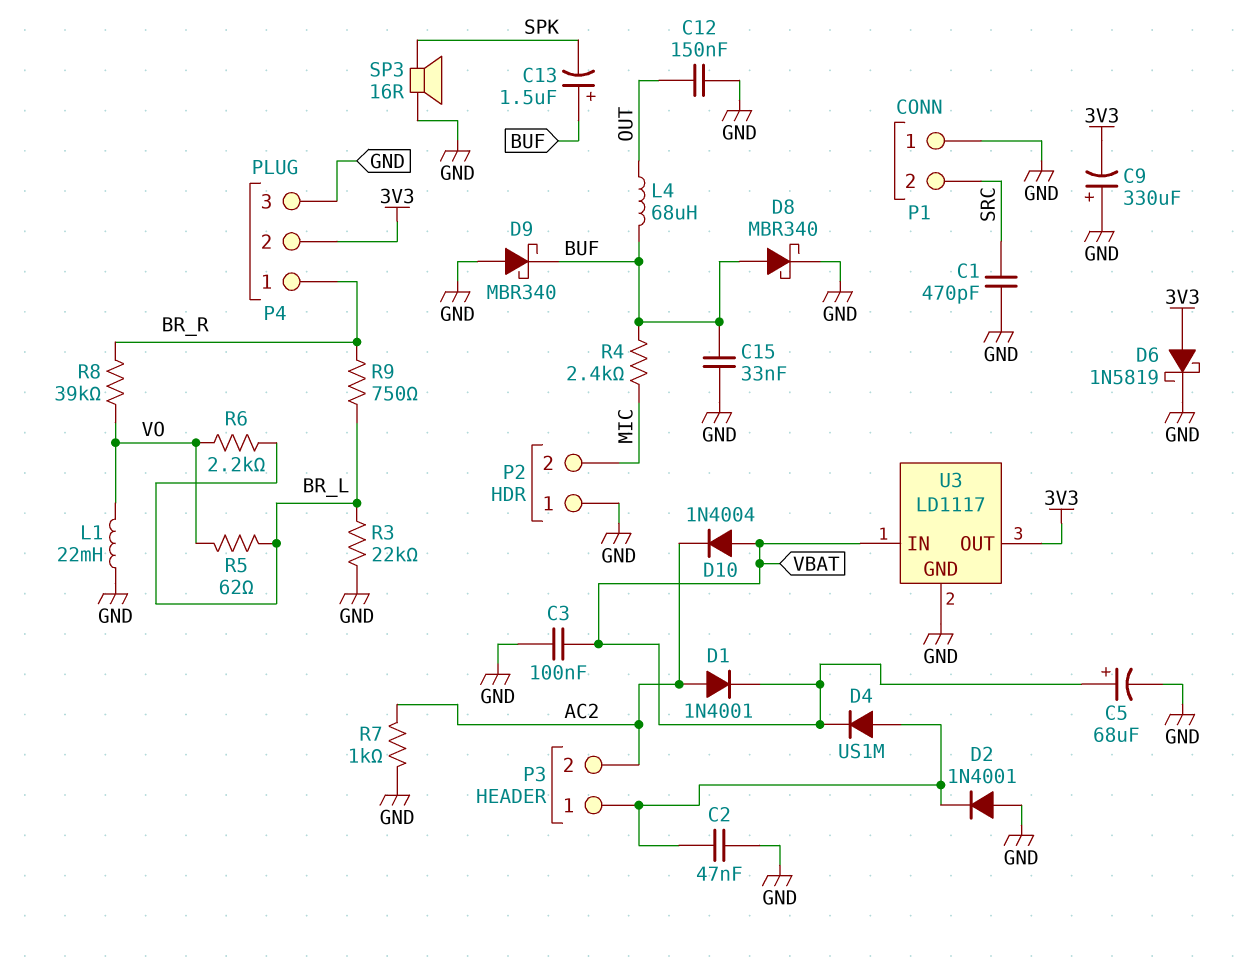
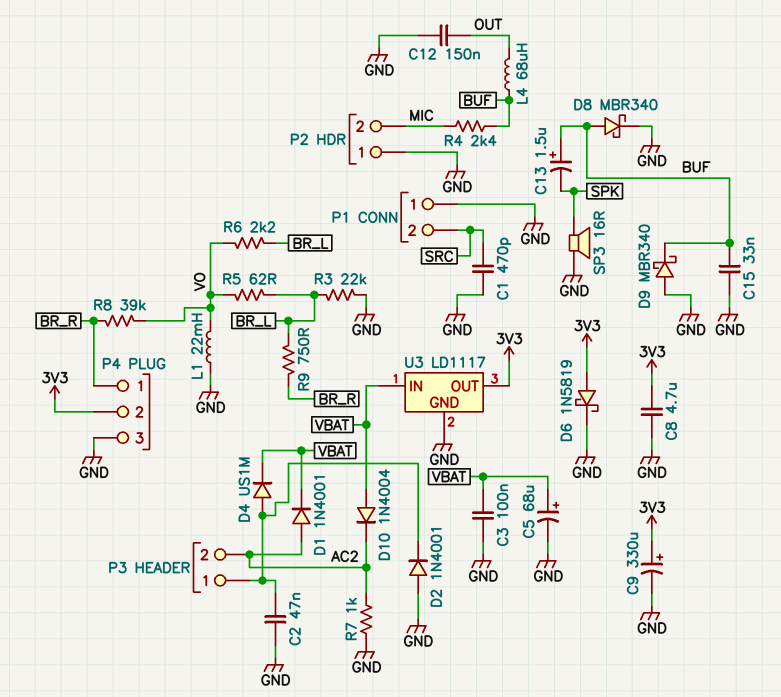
C8: none -> 4.7uF (3V3, GND)
C9: 330uF (plus GND, minus 3V3) -> 330uF (plus 3V3, minus GND)

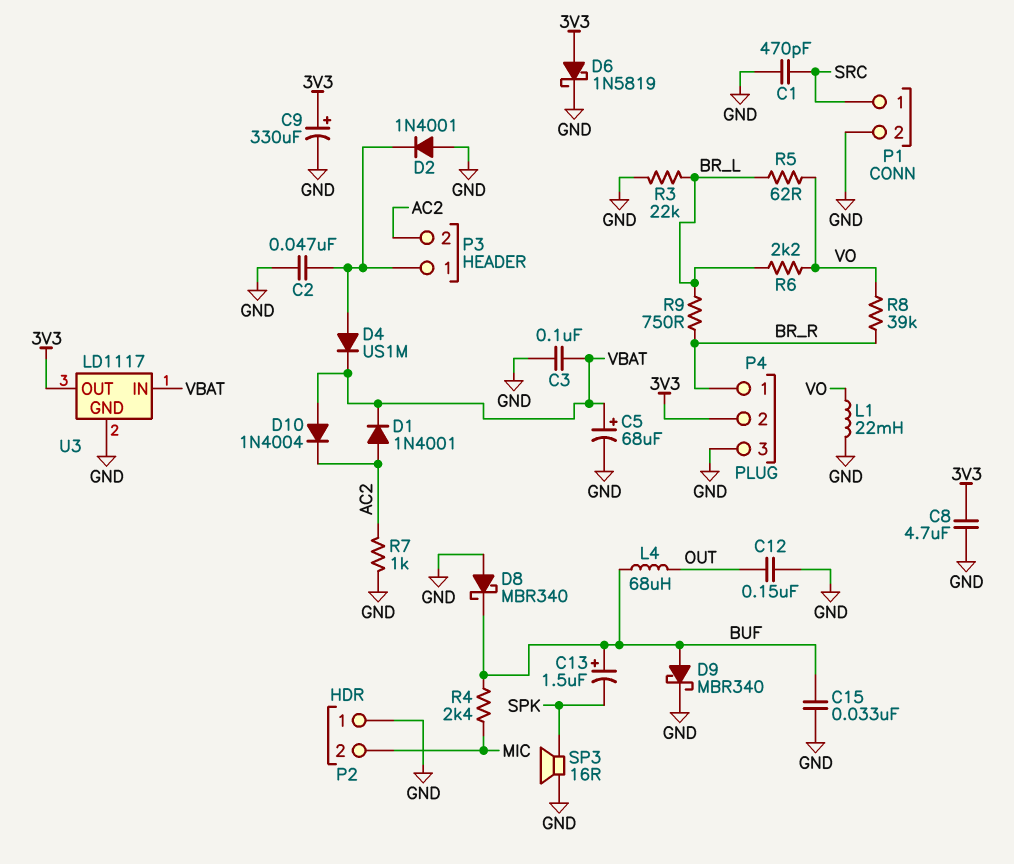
D8: schottky MBR340 (A BUF, K GND) -> schottky MBR340 (A GND, K BUF)
D9: schottky MBR340 (A GND, K BUF) -> schottky MBR340 (A BUF, K GND)
P1 pin 1: GND -> SRC
P1 pin 2: SRC -> GND

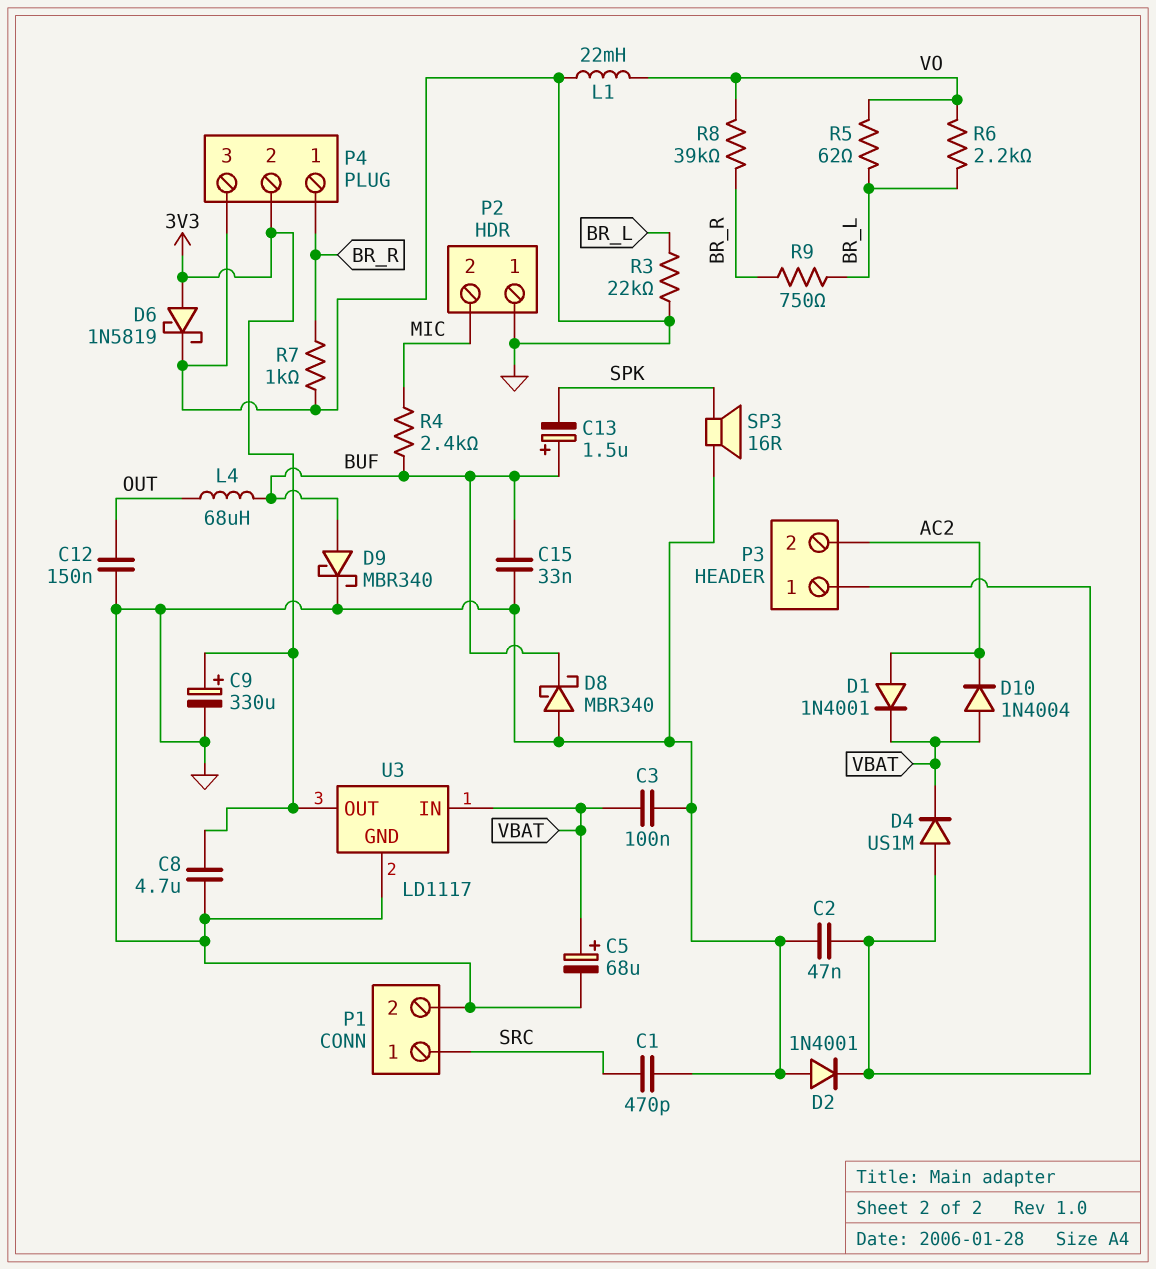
R7: 1k (AC2, GND) -> 1k (BR_R, GND)

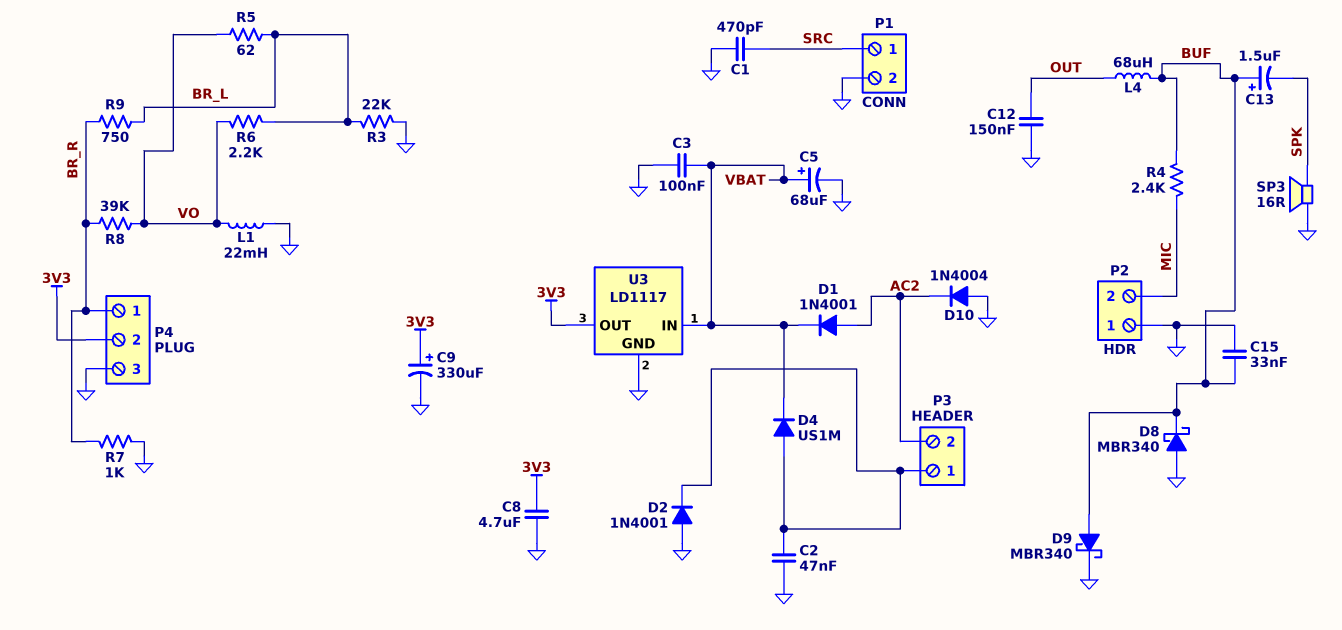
D6: schottky 1N5819 (A 3V3, K GND) -> none
D10: diode 1N4004 (A VBAT, K AC2) -> diode 1N4004 (A GND, K AC2)

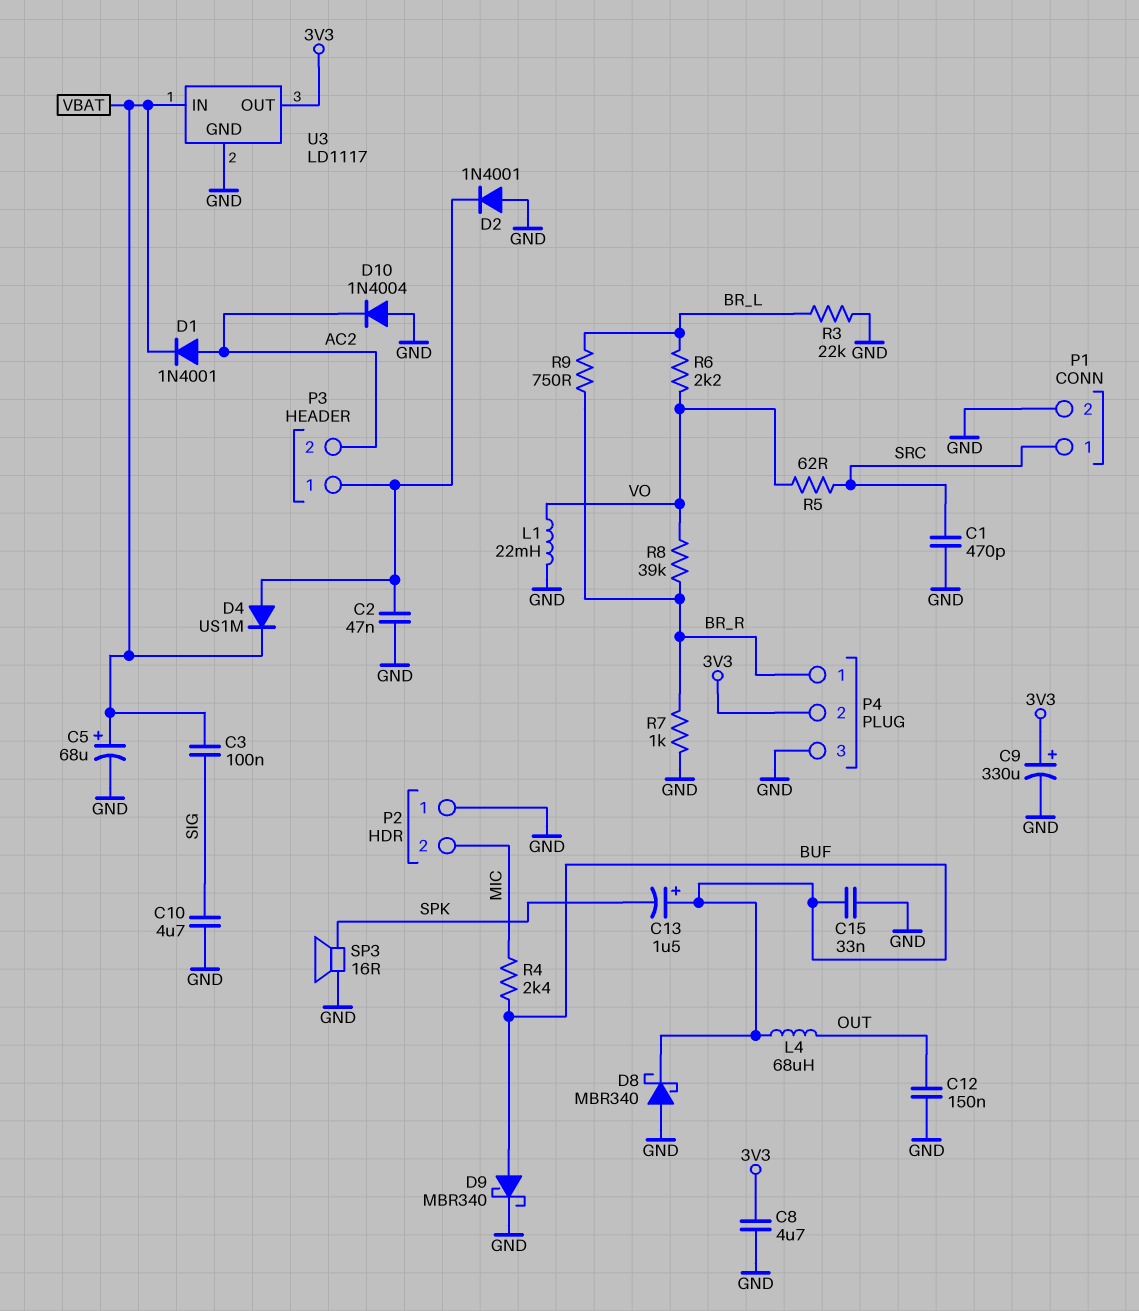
C3: 100nF (GND, VBAT) -> 100nF (SIG, VBAT)
C10: none -> 4.7uF (GND, SIG)
R5: 62 (BR_L, VO) -> 62 (SRC, VO)

